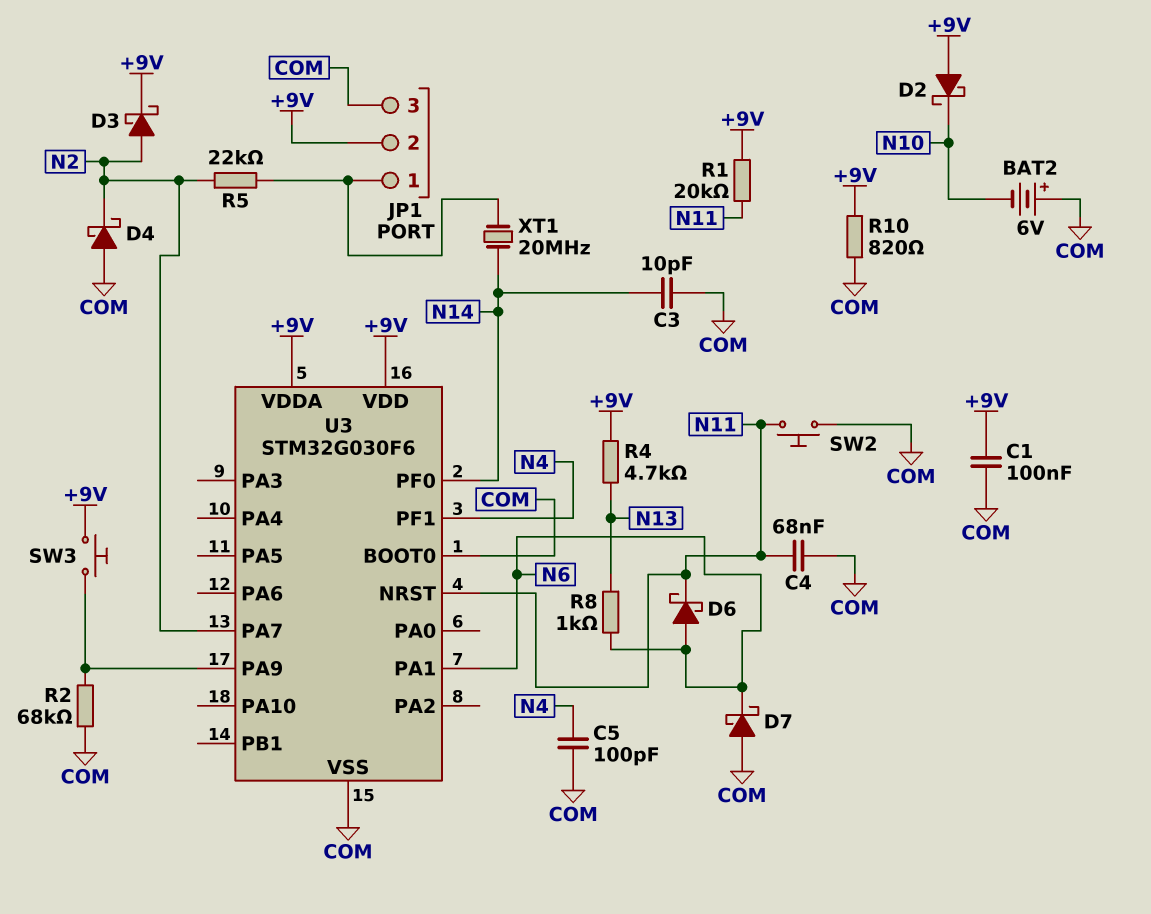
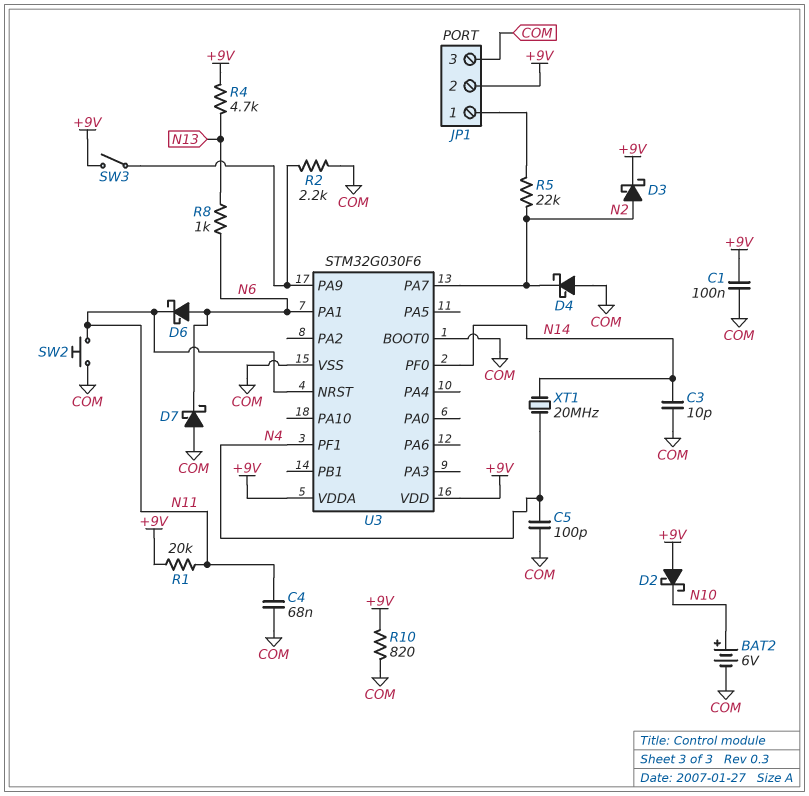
BAT2: 6V (plus COM, minus N10) -> 6V (plus N10, minus COM)
R2: 68k (COM, U3/PA9) -> 2.2k (COM, U3/PA9)
SW3: button (+9V, U3/PA9) -> switch (+9V, U3/PA9)
XT1: 20MHz (JP1/1, N14) -> 20MHz (N4, N14)

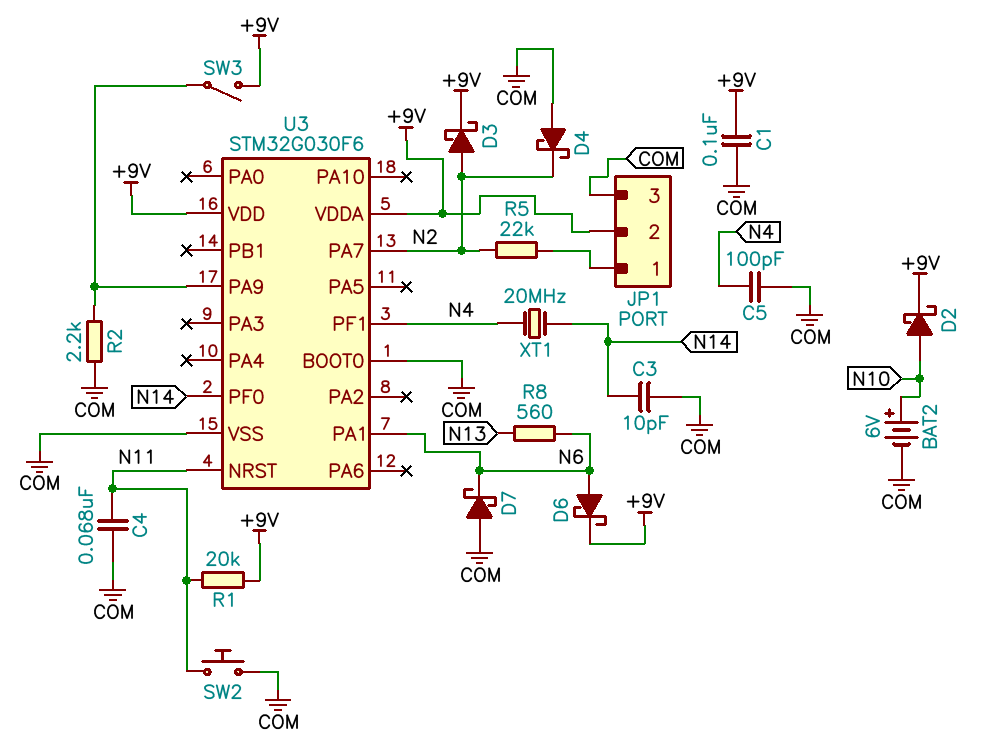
D2: schottky (A +9V, K N10) -> schottky (A N10, K +9V)
D6: schottky (A N6, K N11) -> schottky (A N6, K +9V)
R4: 4.7k (+9V, N13) -> none
R8: 1k (N6, N13) -> 560 (N6, N13)
R10: 820 (+9V, COM) -> none

